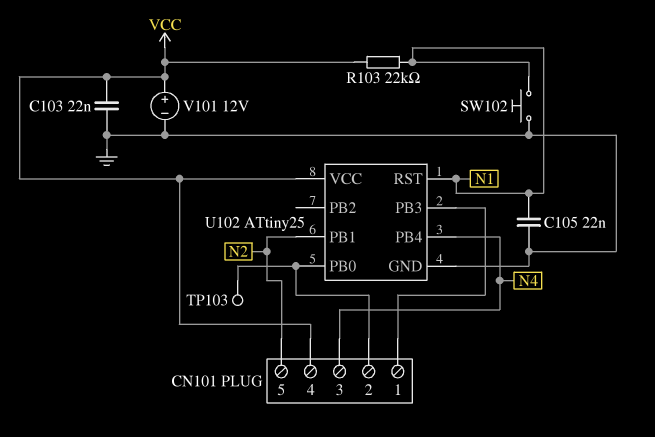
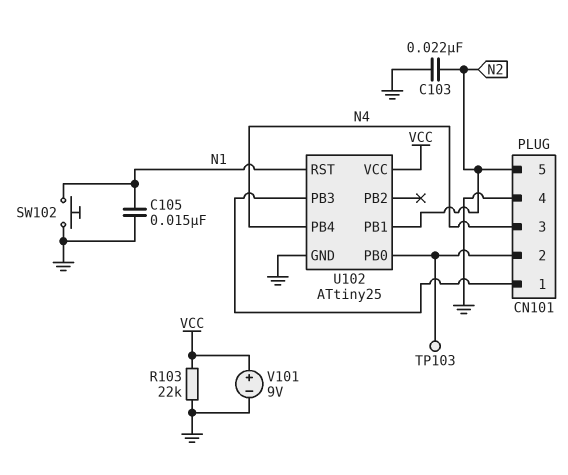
C103: 22nF (GND, VCC) -> 22nF (GND, N2)
C105: 22nF (GND, N1) -> 15nF (GND, N1)
CN101 pin 4: VCC -> GND
R103: 22k (N1, VCC) -> 22k (GND, VCC)
V101: 12V (plus VCC, minus GND) -> 9V (plus VCC, minus GND)

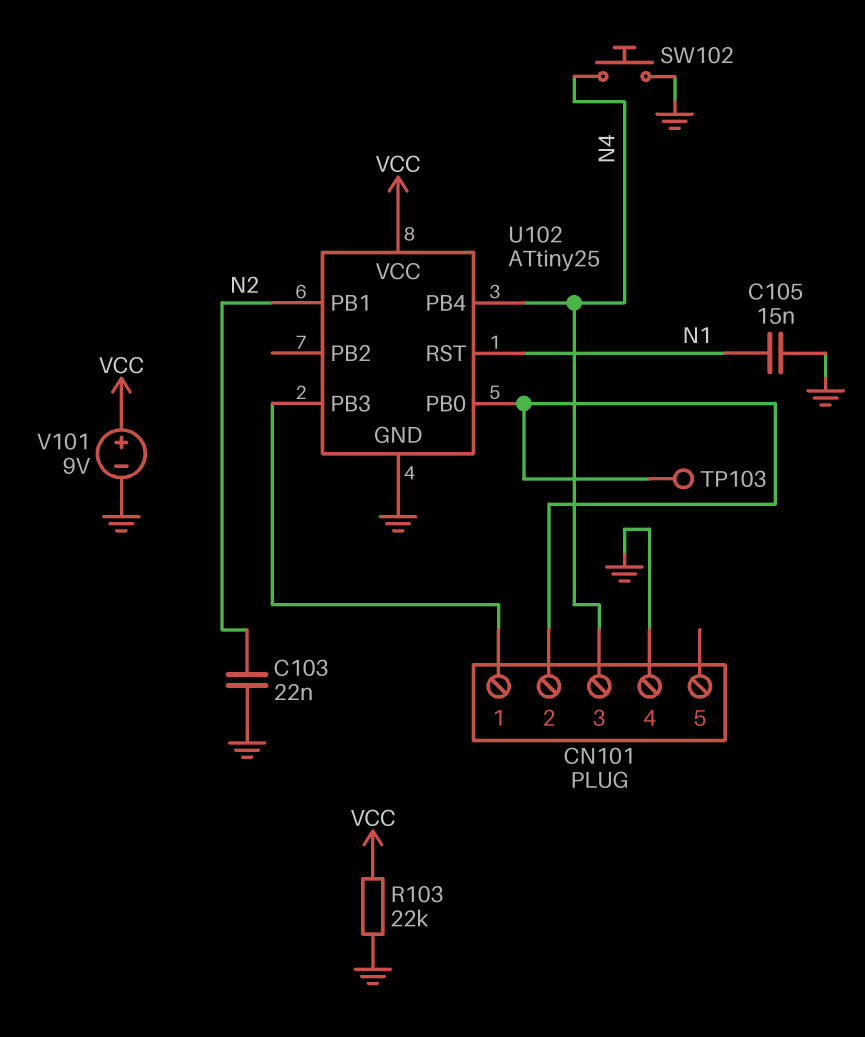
CN101 pin 5: N2 -> none
SW102: button (GND, N1) -> button (GND, N4)

